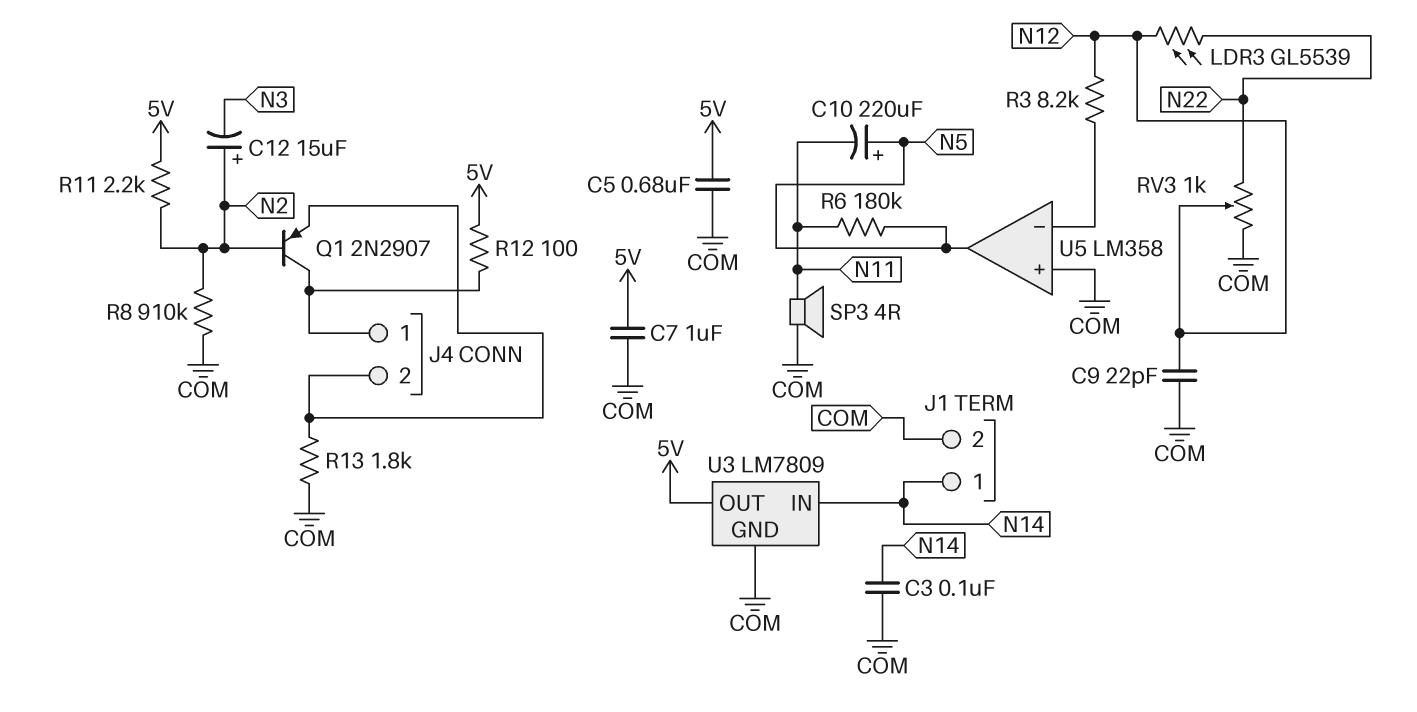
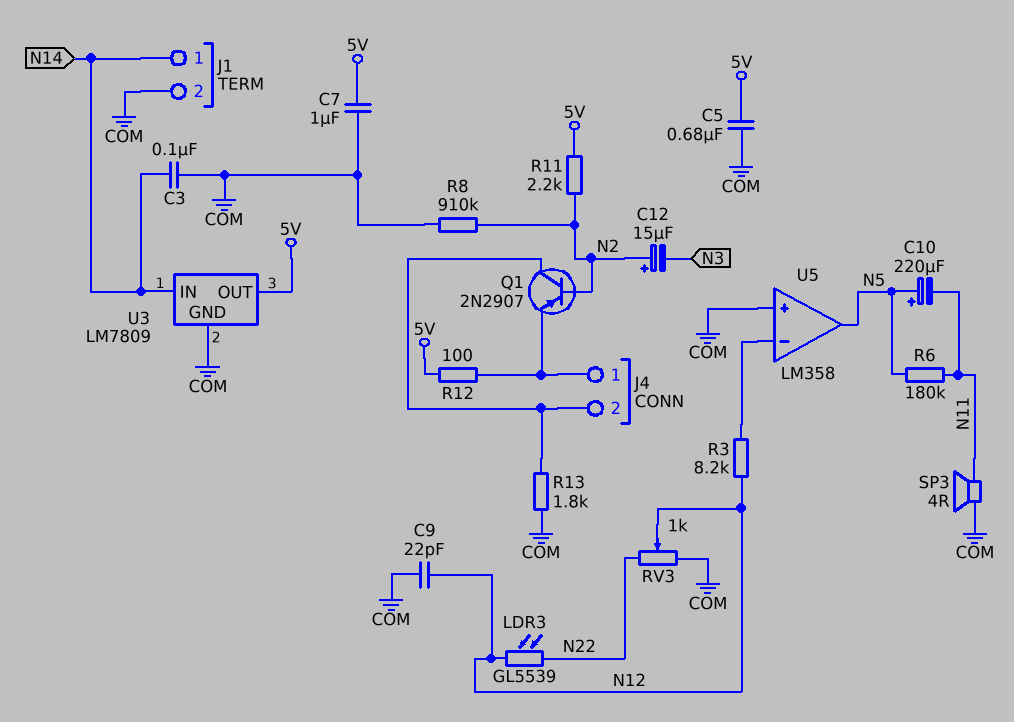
Q1: PNP 2N2907 (B N2, C J4/1, E J4/2) -> PNP 2N2907 (B N2, C J4/2, E J4/1)

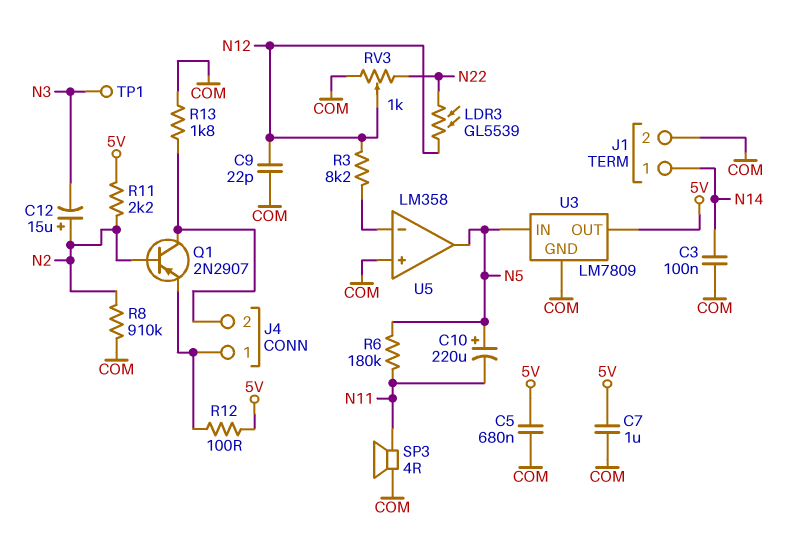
TP1: none -> test point (N3)
U3 pin IN: N14 -> N5

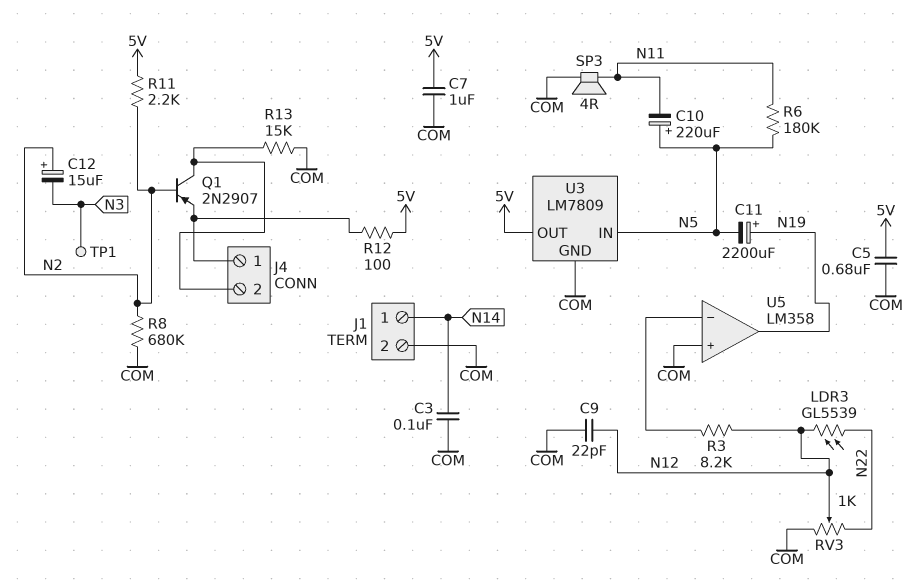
C11: none -> 2200uF (plus N19, minus N5)
R8: 910k (COM, N2) -> 680k (COM, N2)
R13: 1.8k (COM, J4/2) -> 15k (COM, J4/2)
U5 pin out: N5 -> N19

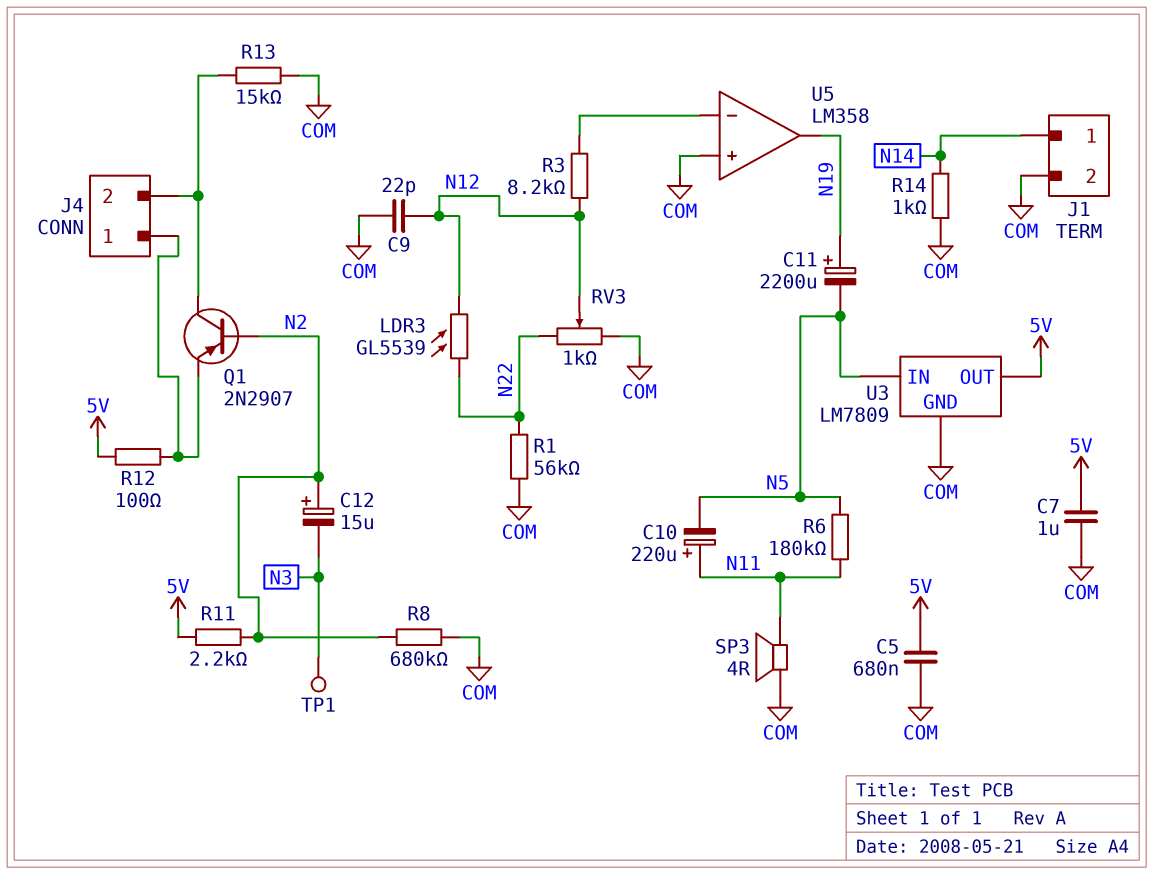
C3: 100nF (COM, N14) -> none
C10: 220uF (plus N5, minus N11) -> 220uF (plus N11, minus N5)
R1: none -> 56k (COM, N22)
R14: none -> 1k (COM, N14)

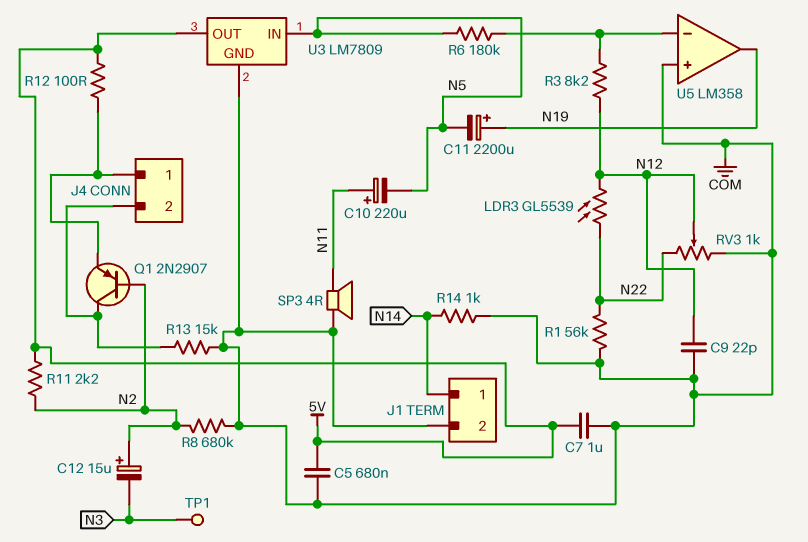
R6: 180k (N5, N11) -> 180k (N5, U5/in-)

